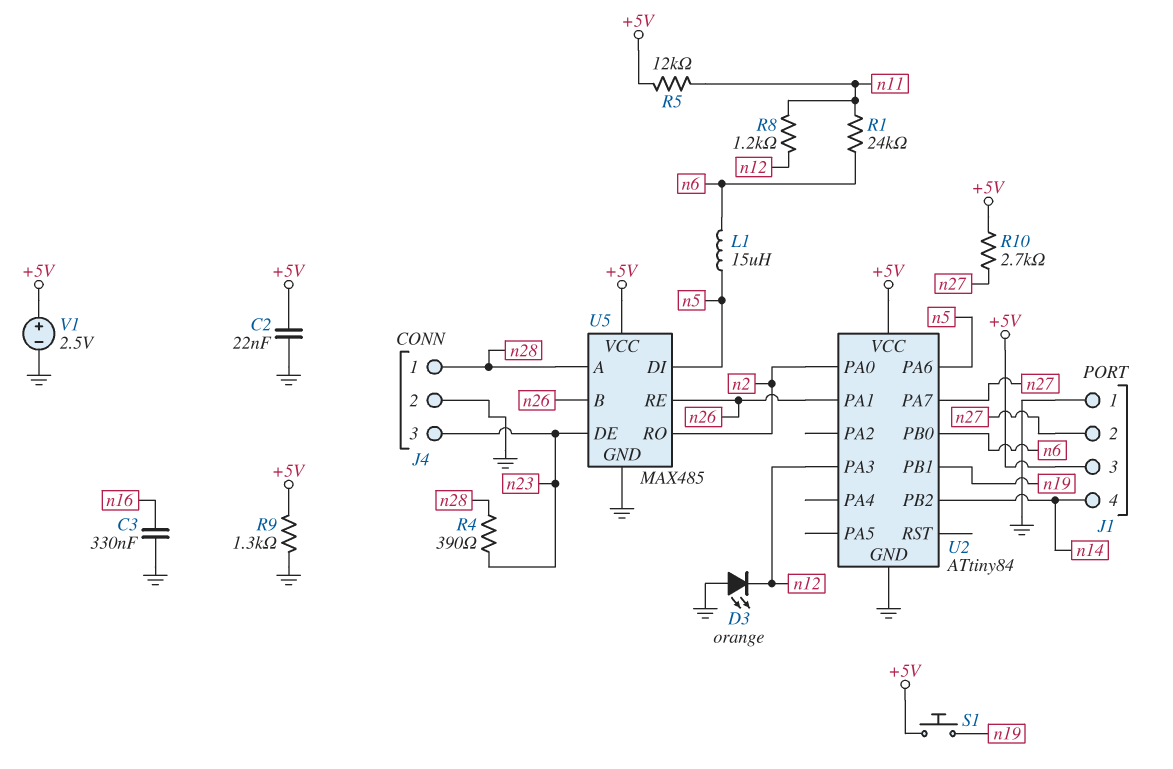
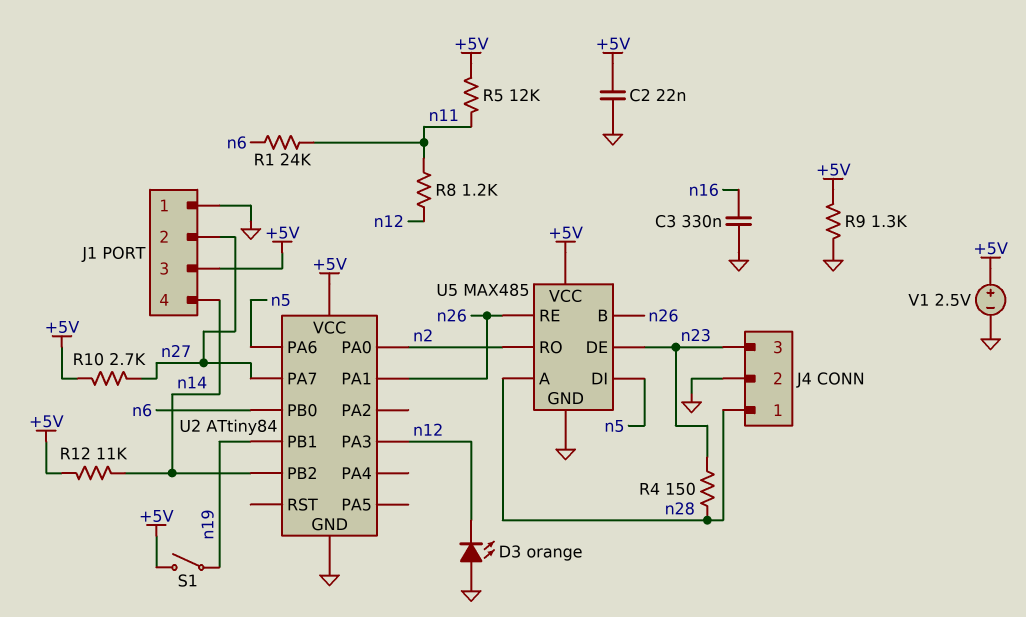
L1: 15uH (n5, n6) -> none
R4: 390 (n23, n28) -> 150 (n23, n28)
R12: none -> 11k (+5V, n14)
S1: button (+5V, n19) -> switch (+5V, n19)

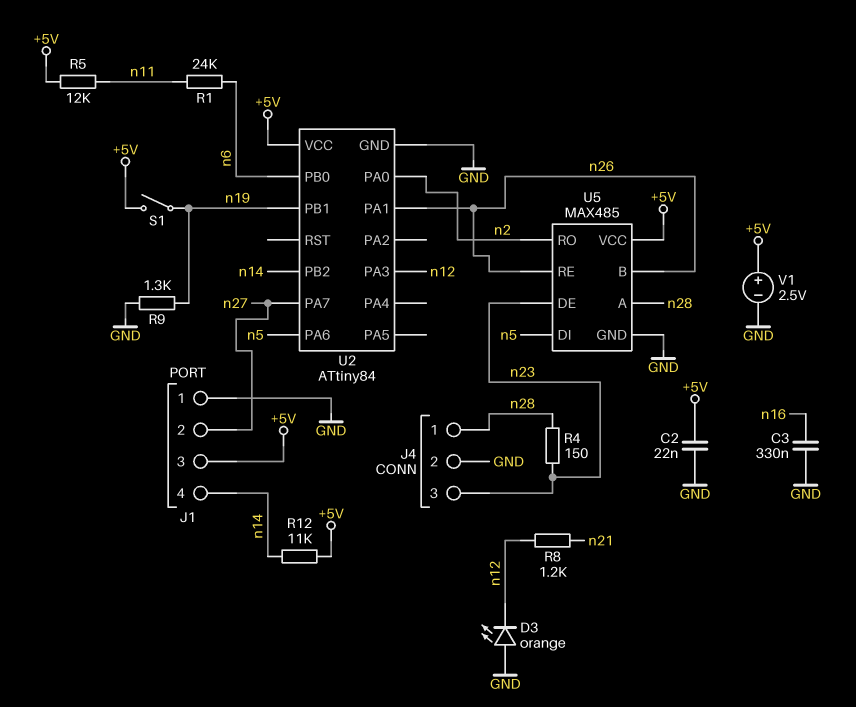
R8: 1.2k (n11, n12) -> 1.2k (n12, n21)
R9: 1.3k (+5V, GND) -> 1.3k (GND, n19)
R10: 2.7k (+5V, n27) -> none

